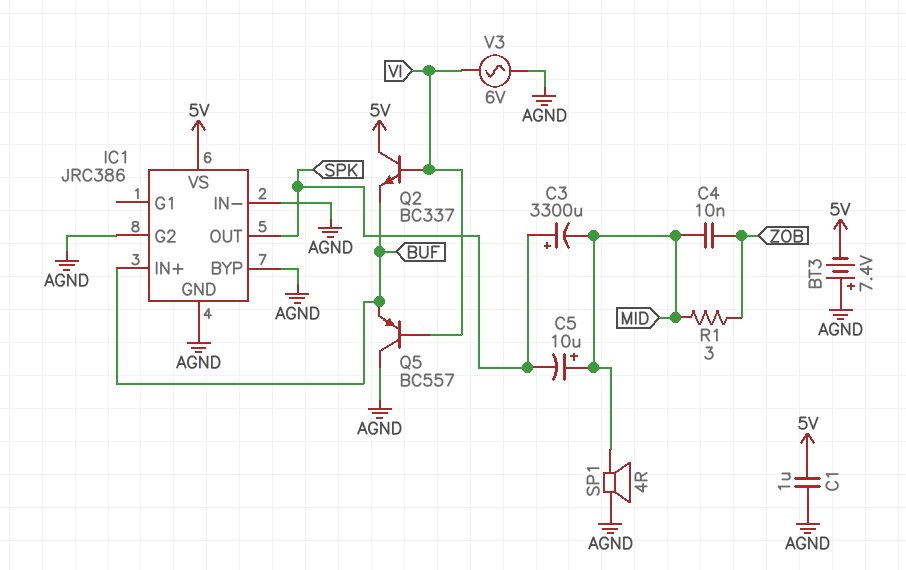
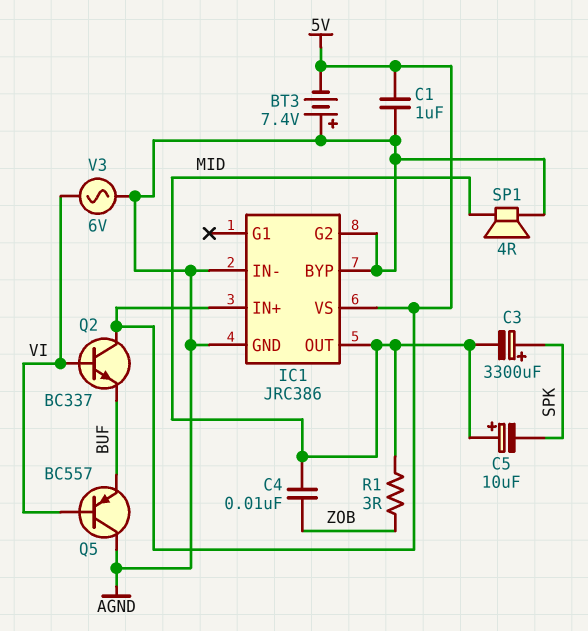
IC1 pin IN+: BUF -> 5V
IC1 pin OUT: SPK -> MID

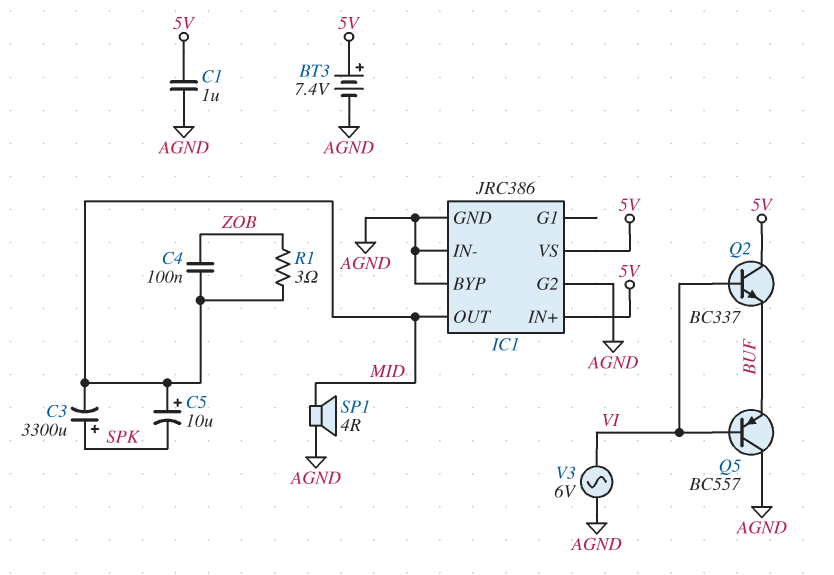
BT3: 7.4V (plus AGND, minus 5V) -> 7.4V (plus 5V, minus AGND)
C4: 10nF (MID, ZOB) -> 100nF (MID, ZOB)

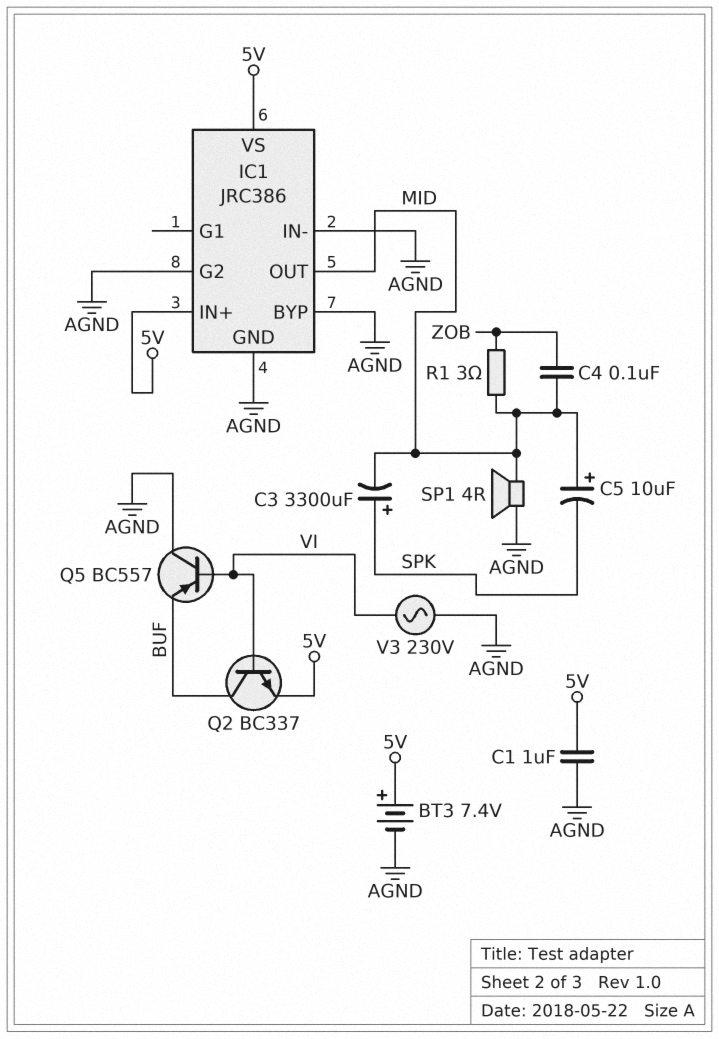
Q2: NPN BC337 (B VI, C 5V, E BUF) -> NPN BC337 (B VI, C BUF, E 5V)
V3: AC 6V (AGND, VI) -> AC 230V (AGND, VI)

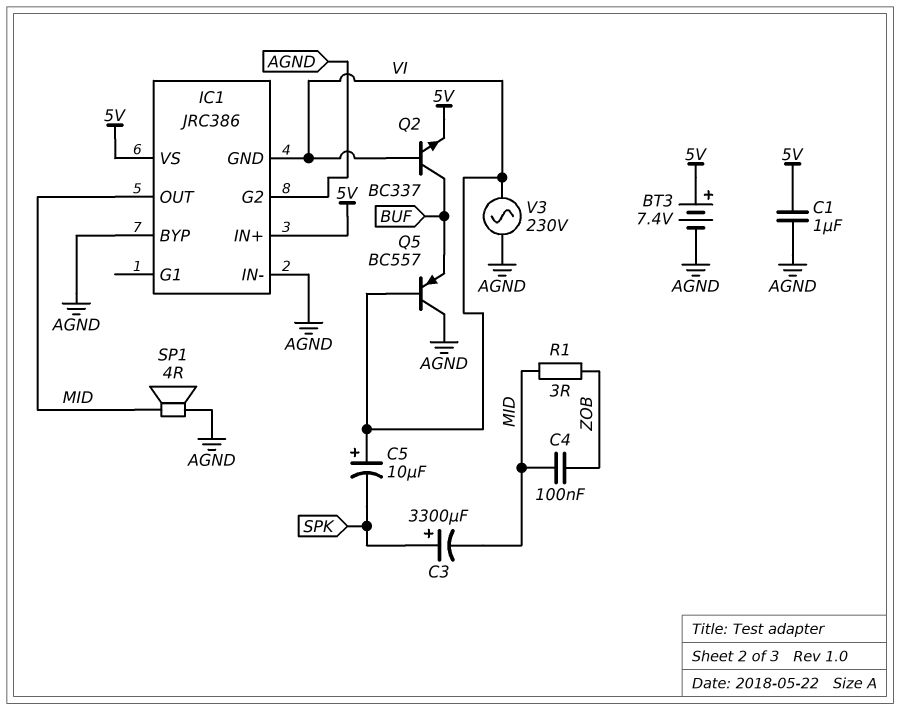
C5: 10uF (plus MID, minus SPK) -> 10uF (plus VI, minus SPK)
IC1 pin GND: AGND -> VI

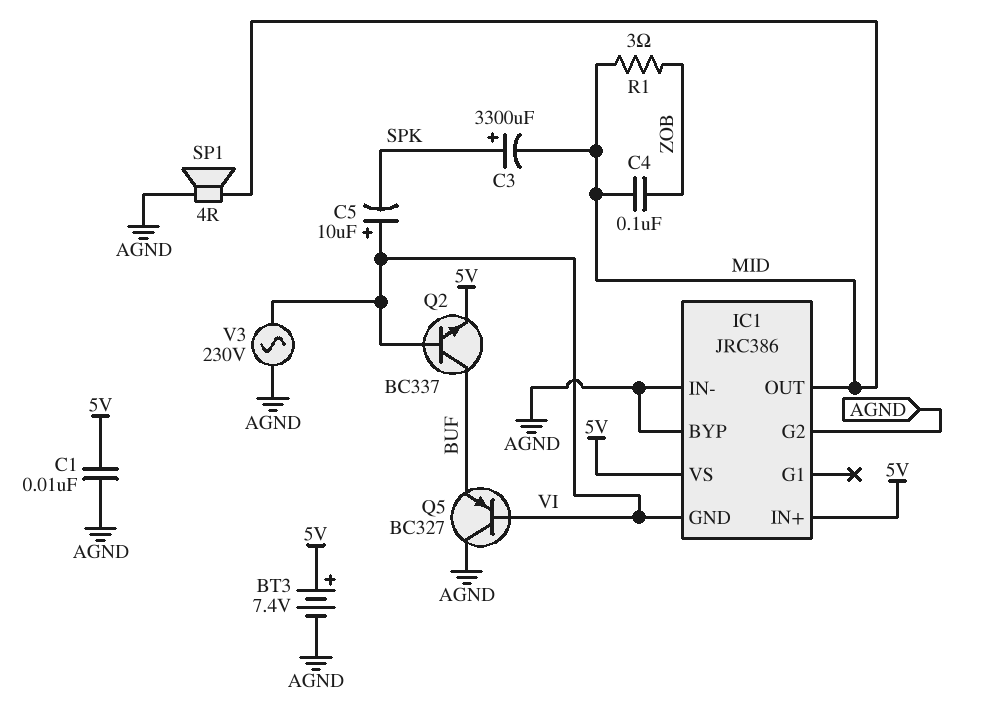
C1: 1uF (5V, AGND) -> 10nF (5V, AGND)
Q5: PNP BC557 (B VI, C AGND, E BUF) -> PNP BC327 (B VI, C AGND, E BUF)

